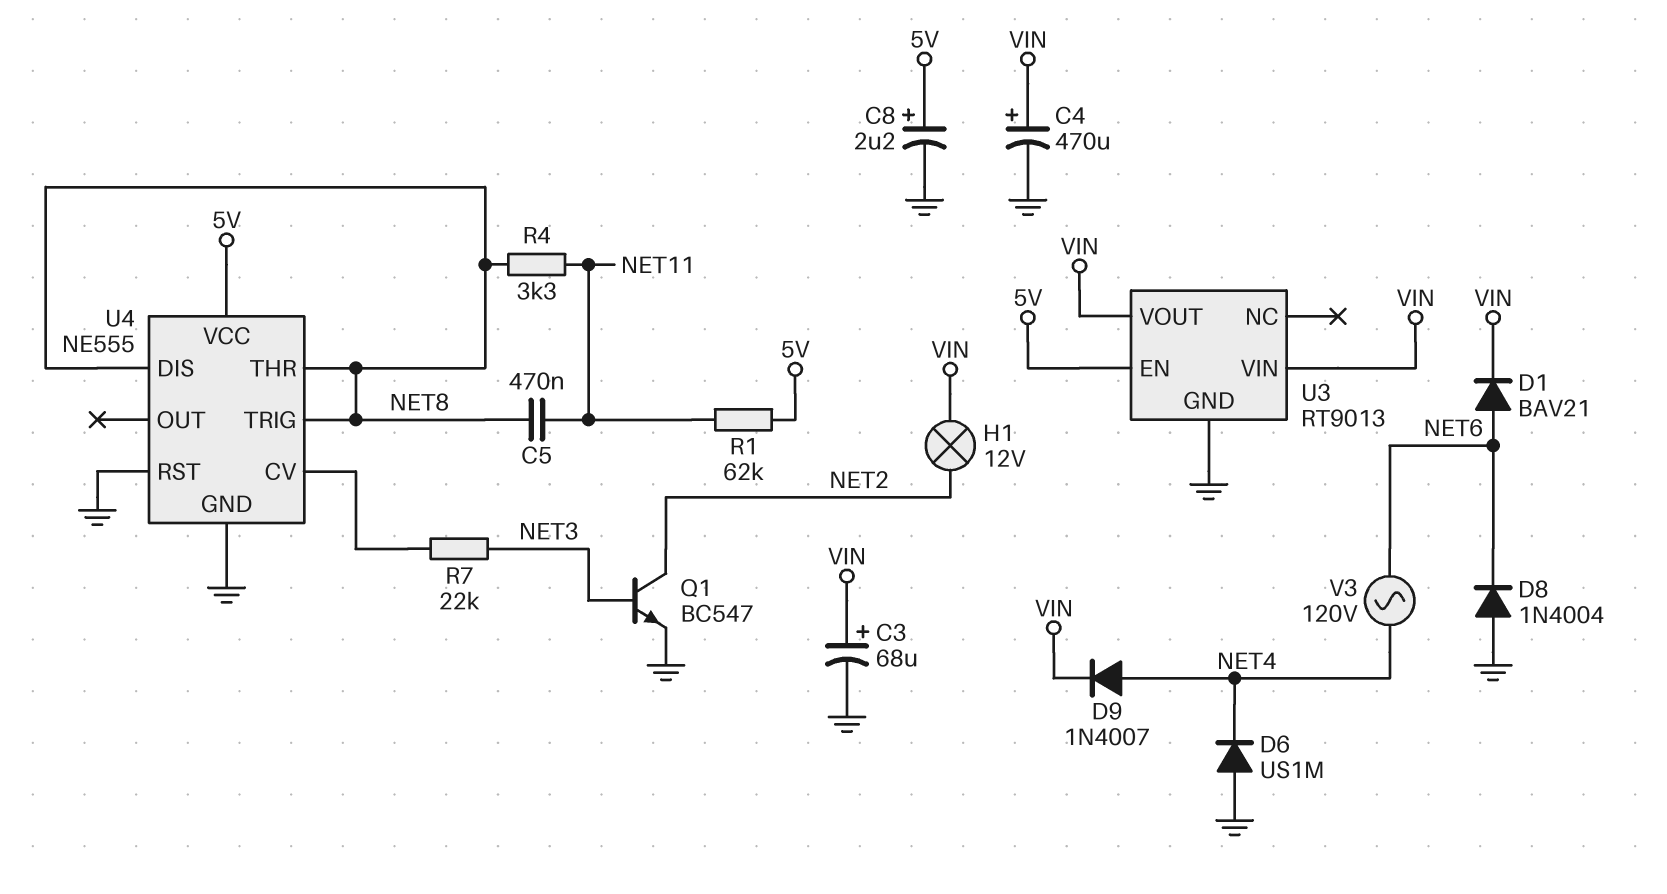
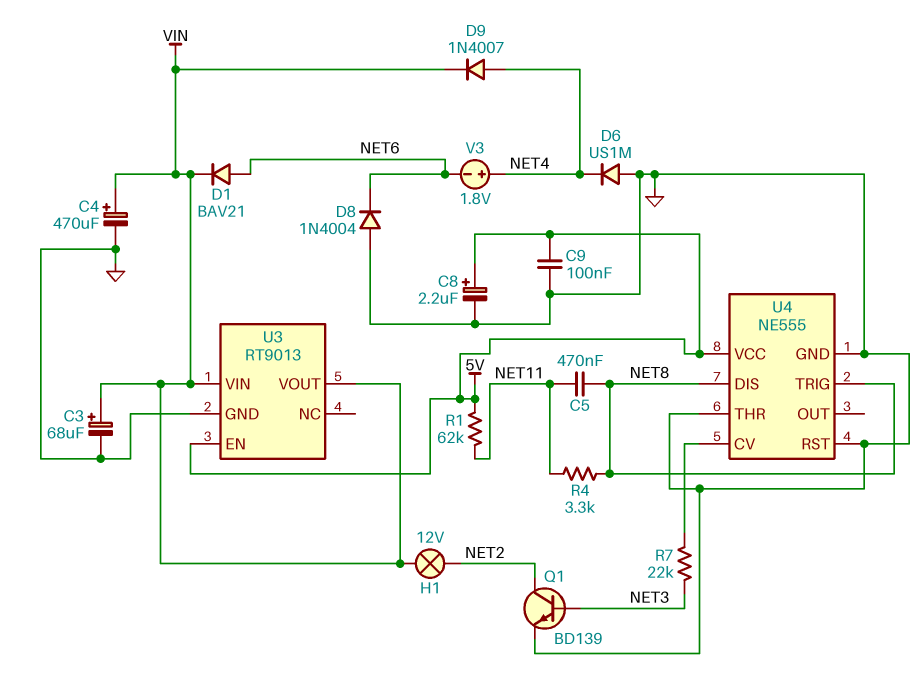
C9: none -> 100nF (5V, GND)
Q1: NPN BC547 (B NET3, C NET2, E GND) -> NPN BD139 (B NET3, C NET2, E GND)
U4 pin THR: NET8 -> GND
V3: AC 120V (NET4, NET6) -> 1.8V (plus NET4, minus NET6)

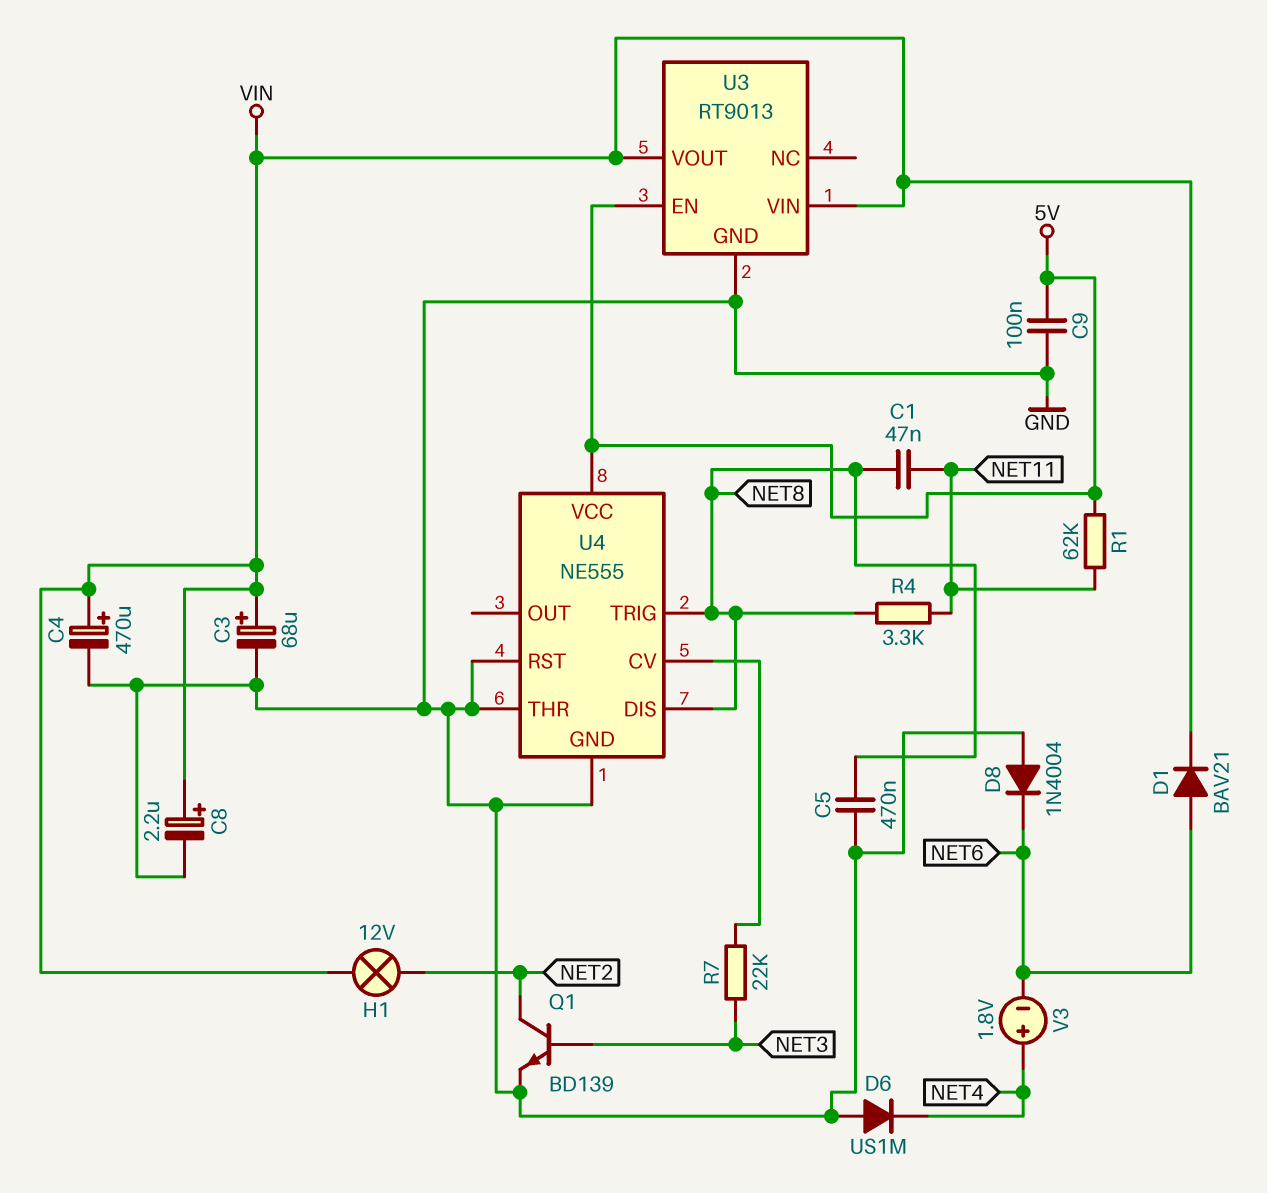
C1: none -> 47nF (NET8, NET11)
C5: 470nF (NET8, NET11) -> 470nF (GND, NET8)
C8: 2.2uF (plus 5V, minus GND) -> 2.2uF (plus VIN, minus GND)
D9: diode 1N4007 (A NET4, K VIN) -> none

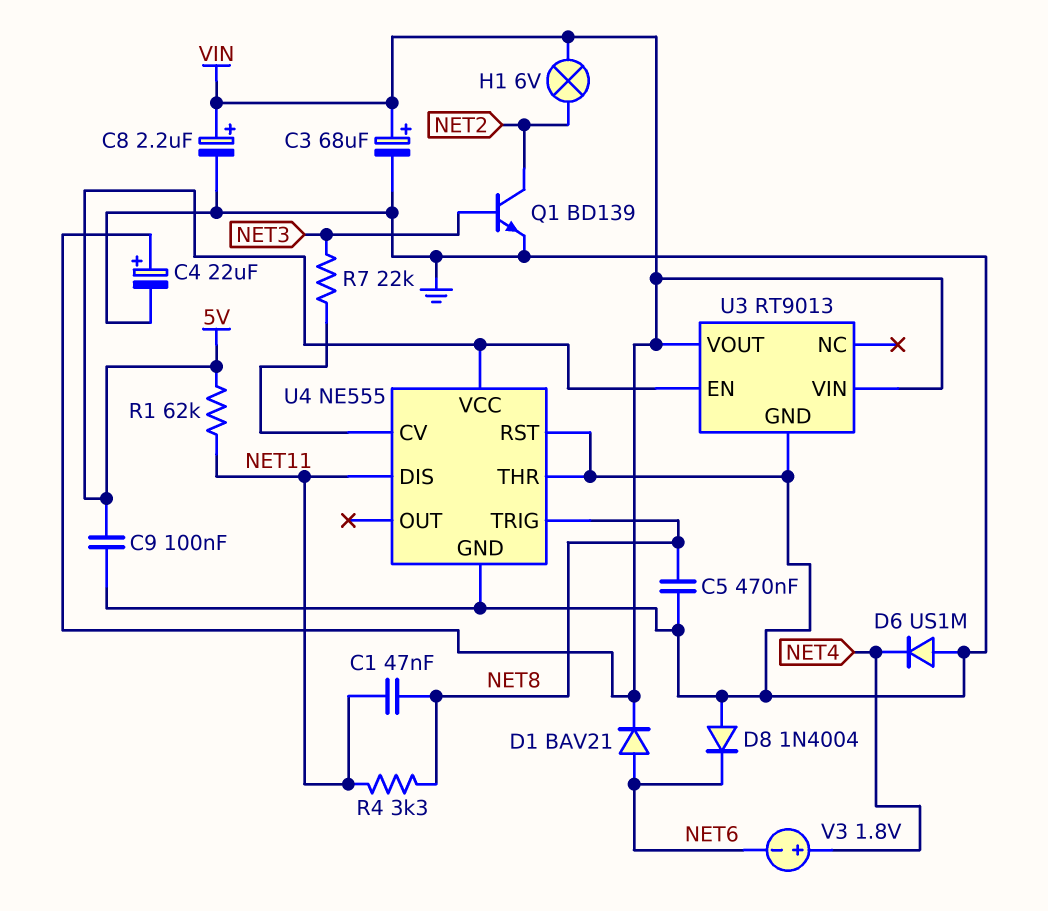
C4: 470uF (plus VIN, minus GND) -> 22uF (plus VIN, minus GND)
H1: lamp 12V (NET2, VIN) -> lamp 6V (NET2, VIN)
U4 pin DIS: NET8 -> NET11

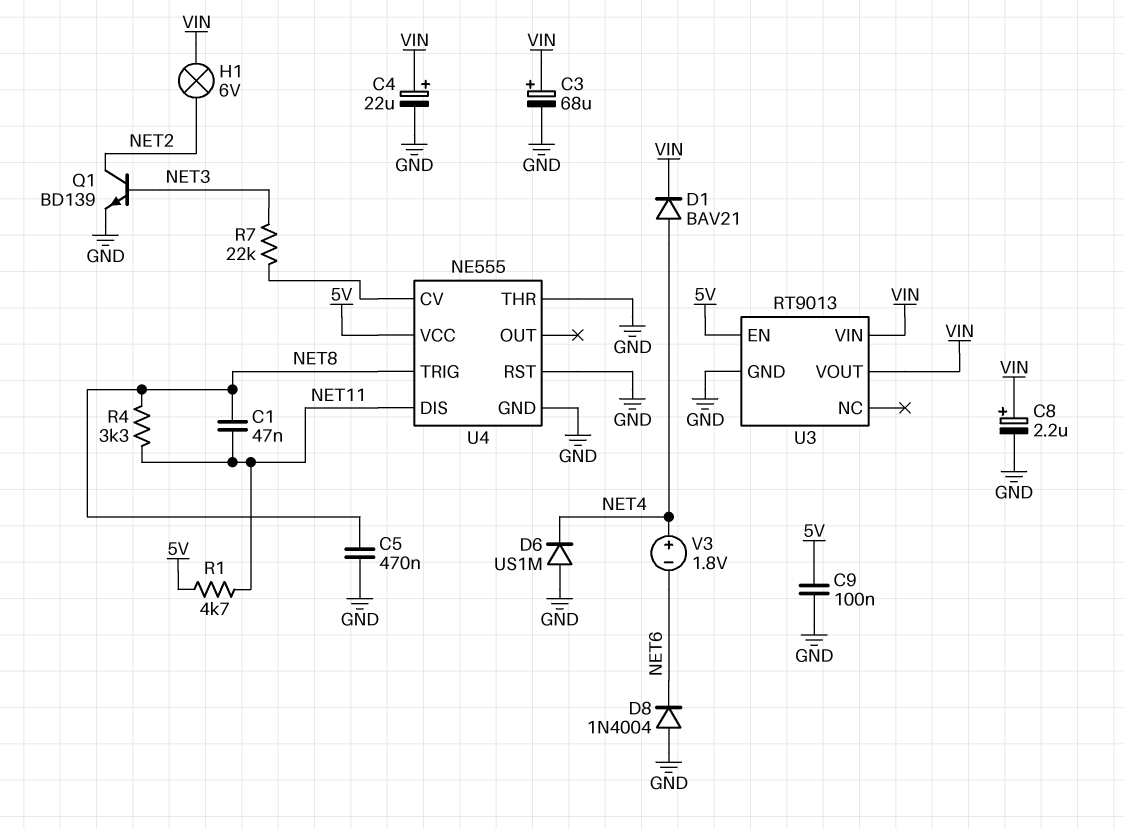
D1: diode BAV21 (A NET6, K VIN) -> diode BAV21 (A NET4, K VIN)
R1: 62k (5V, NET11) -> 4.7k (5V, NET11)

